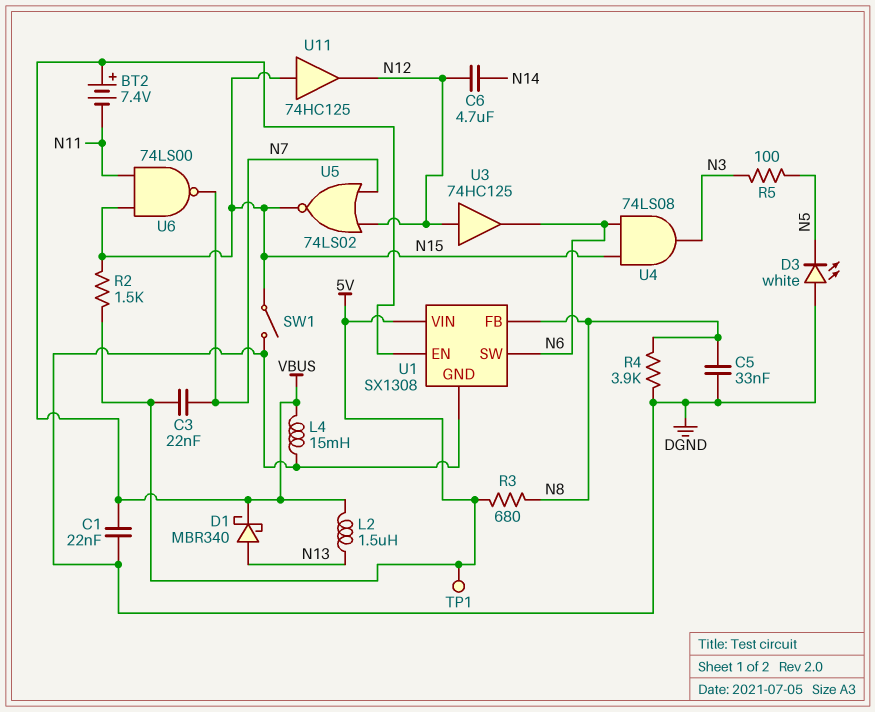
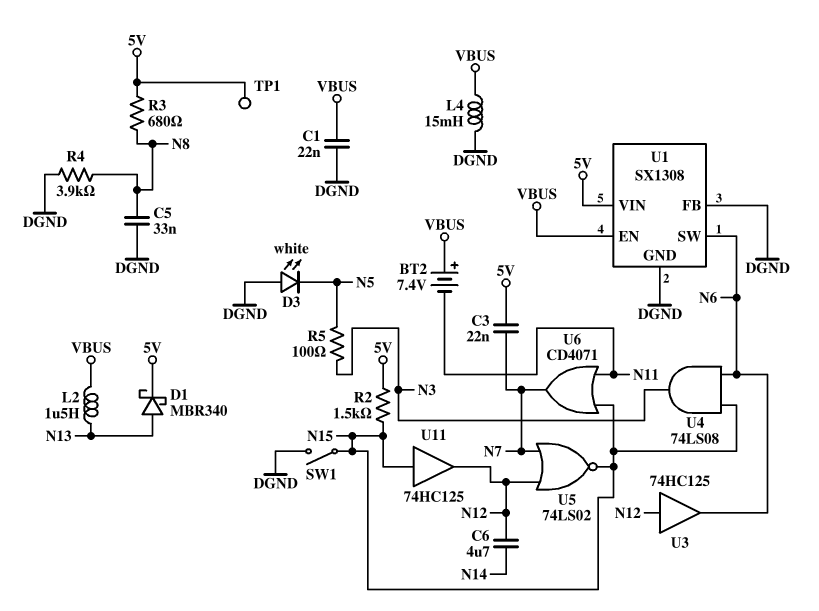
D1: schottky MBR340 (A N13, K VBUS) -> schottky MBR340 (A N13, K 5V)
U1 pin FB: N8 -> DGND
U6: NAND 74LS00 (in N11, in N15, out N7) -> OR CD4071 (in N11, in N15, out N7)

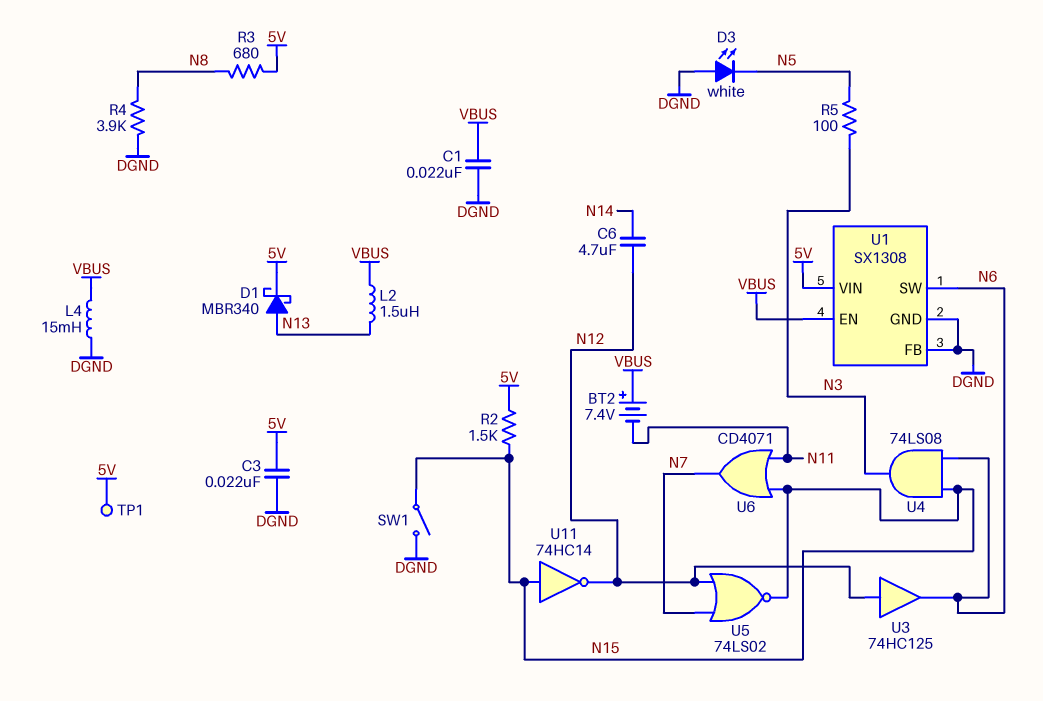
C3: 22nF (5V, N7) -> 22nF (5V, DGND)
C5: 33nF (DGND, N8) -> none
U11: buffer 74HC125 (in N15, out N12) -> NOT 74HC14 (in N15, out N12)

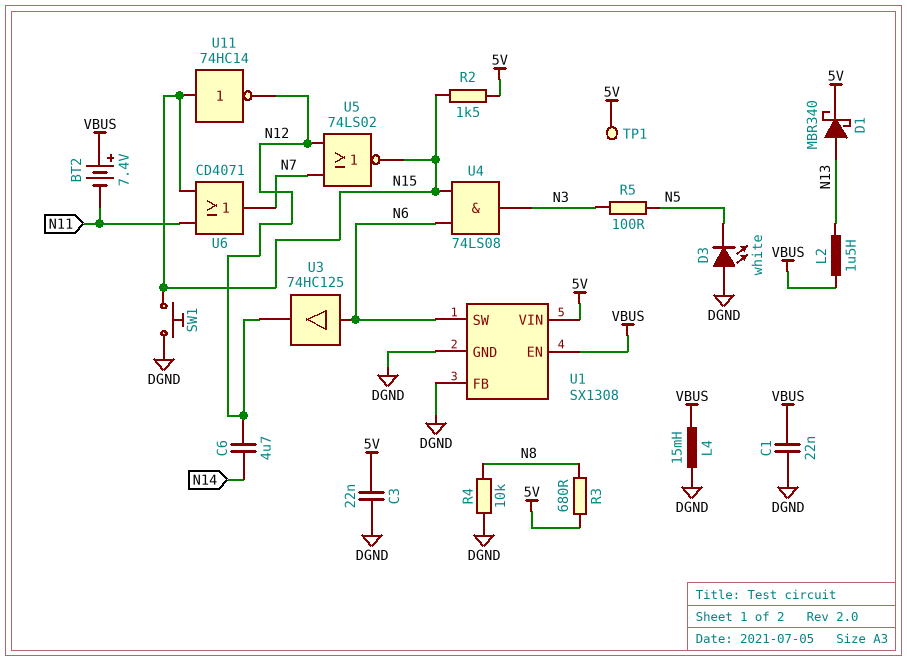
R4: 3.9k (DGND, N8) -> 10k (DGND, N8)
SW1: switch (DGND, N15) -> button (DGND, N15)
U3: buffer 74HC125 (in N12, out N6) -> buffer 74HC125 (in N6, out N12)

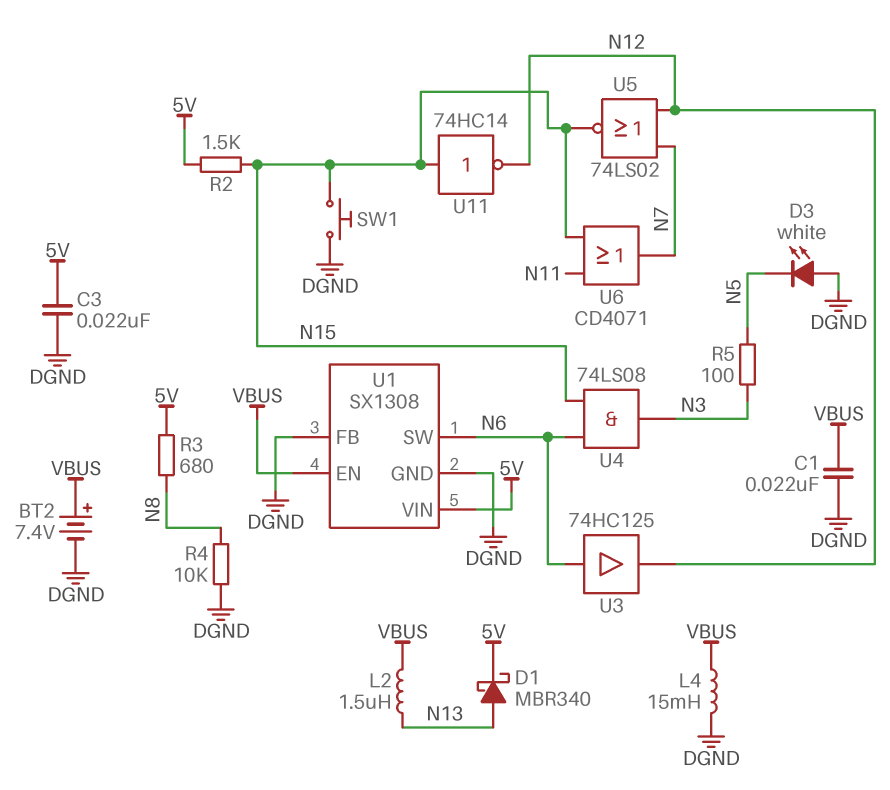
BT2: 7.4V (plus VBUS, minus N11) -> 7.4V (plus VBUS, minus DGND)
C6: 4.7uF (N12, N14) -> none
TP1: test point (5V) -> none

